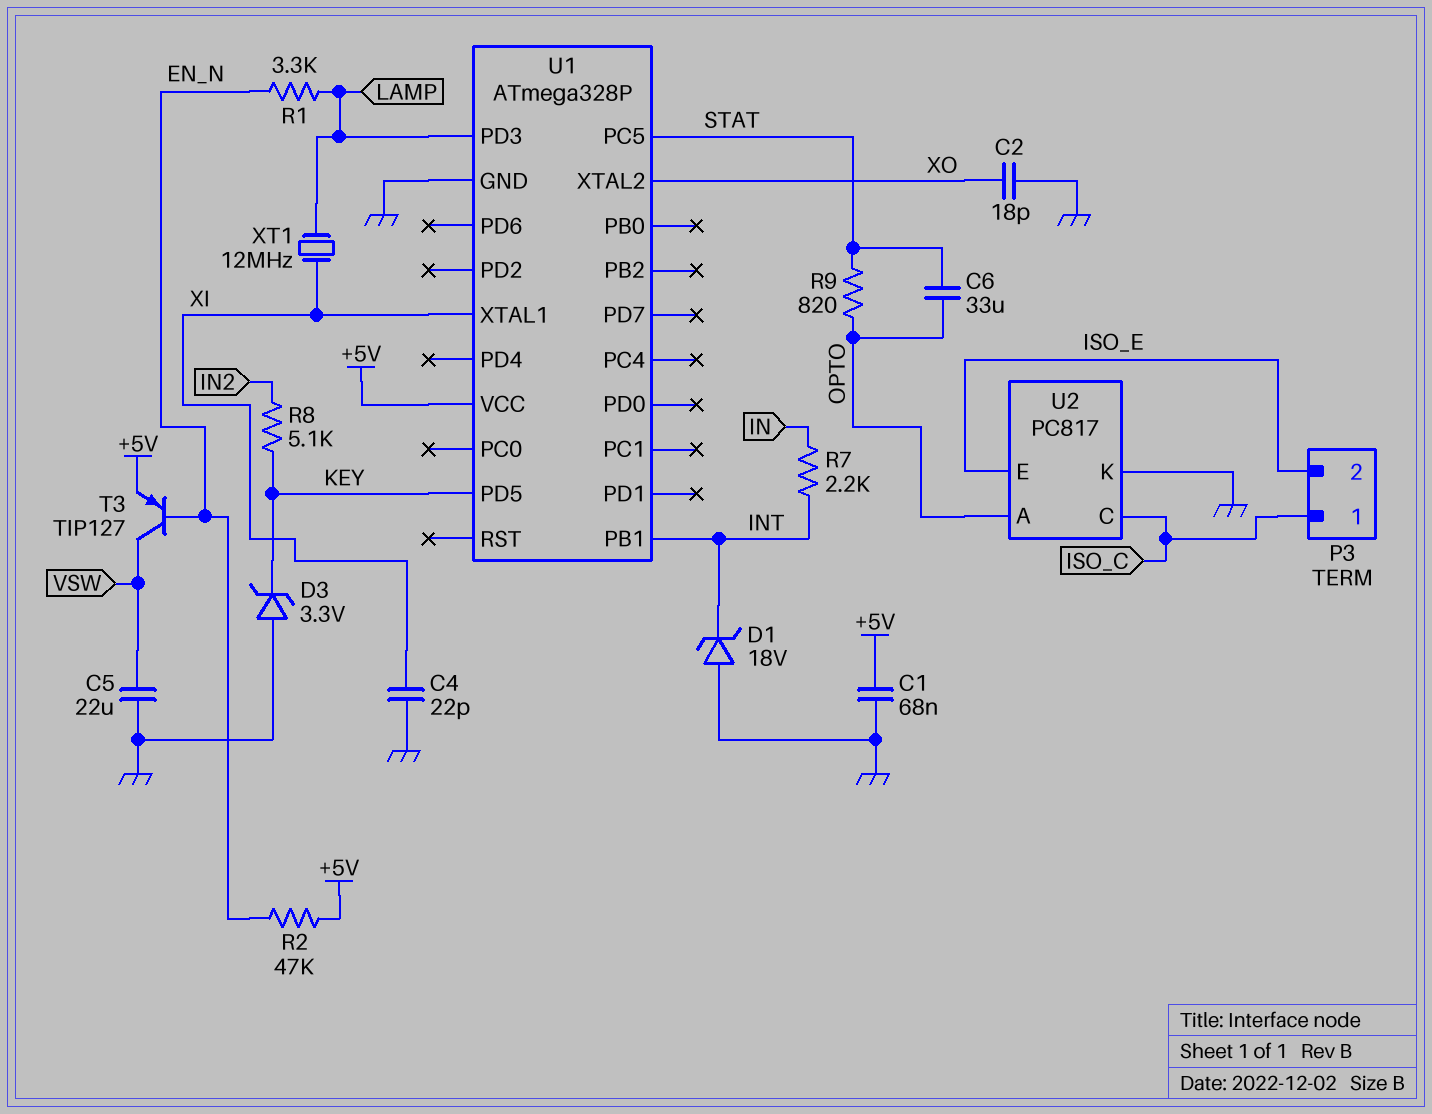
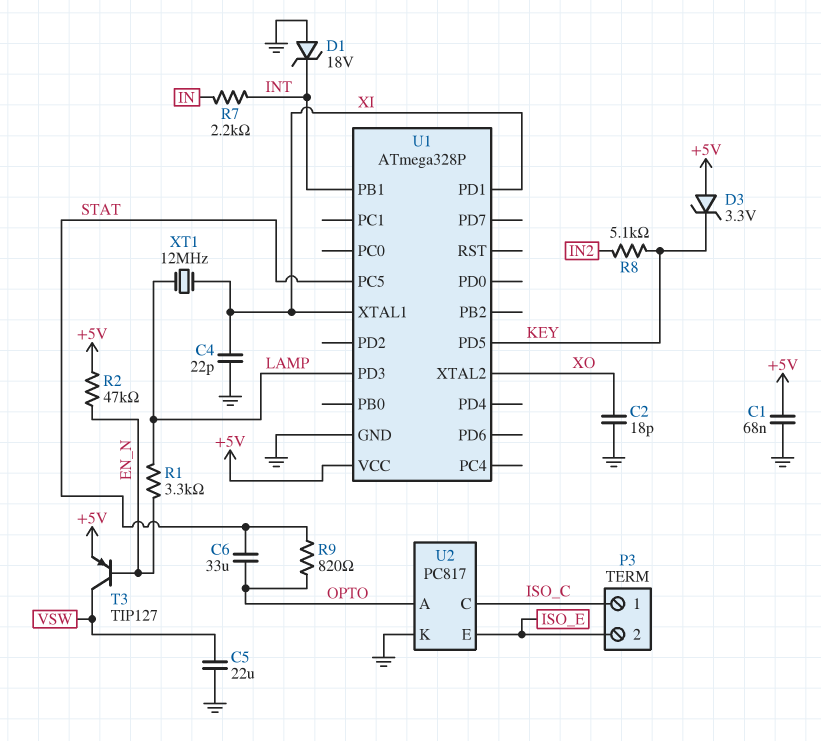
D3: zener 3.3V (A GND, K KEY) -> zener 3.3V (A +5V, K KEY)
U1 pin PD1: none -> XI

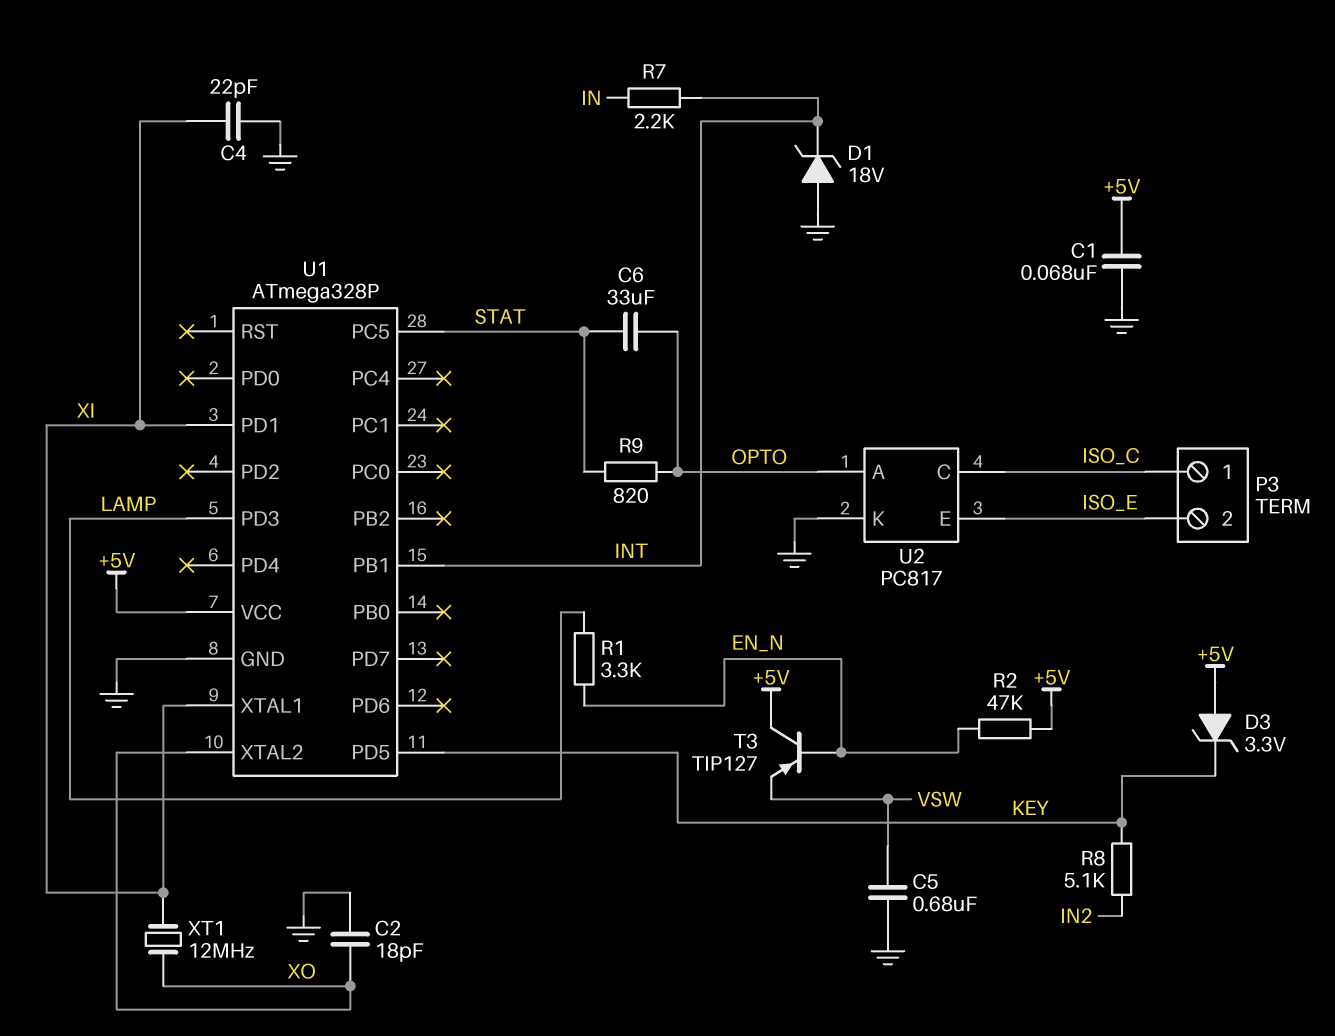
C5: 22uF (GND, VSW) -> 680nF (GND, VSW)
T3: PNP TIP127 (B EN_N, C VSW, E +5V) -> PNP TIP127 (B EN_N, C +5V, E VSW)
XT1: 12MHz (LAMP, XI) -> 12MHz (XI, XO)

